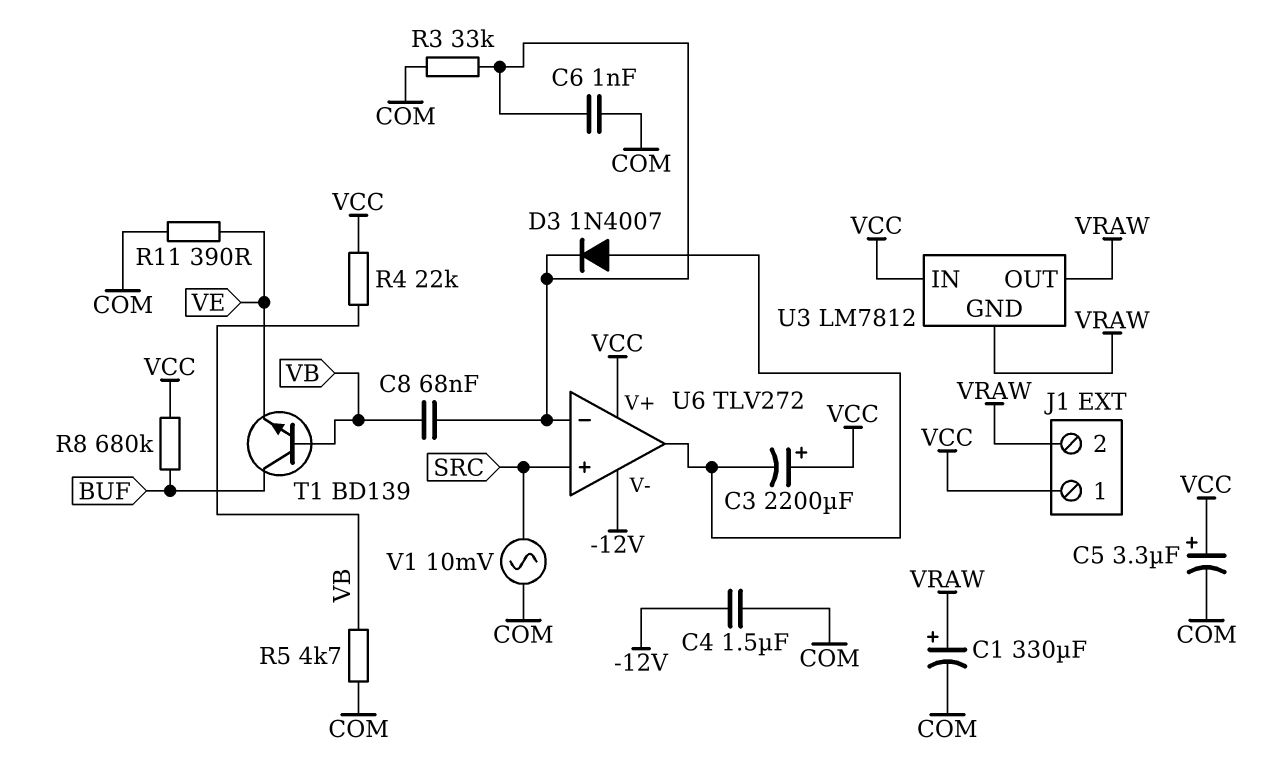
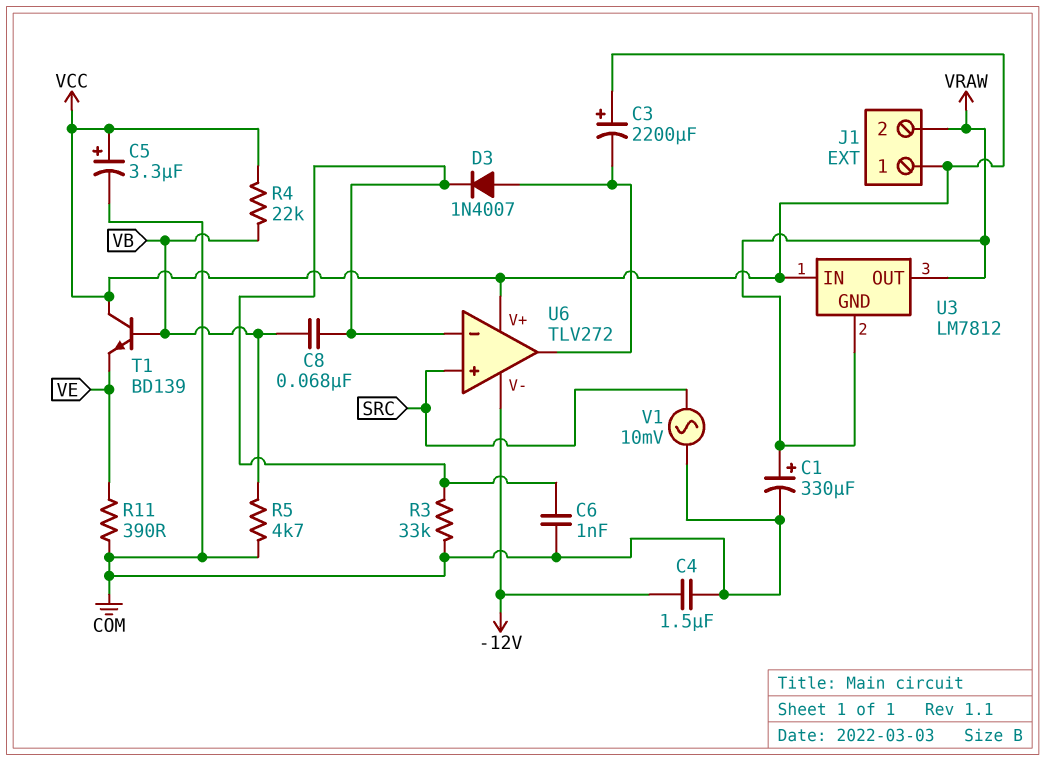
R8: 680k (BUF, VCC) -> none
T1: NPN BD139 (B VB, C BUF, E VE) -> NPN BD139 (B VB, C VCC, E VE)

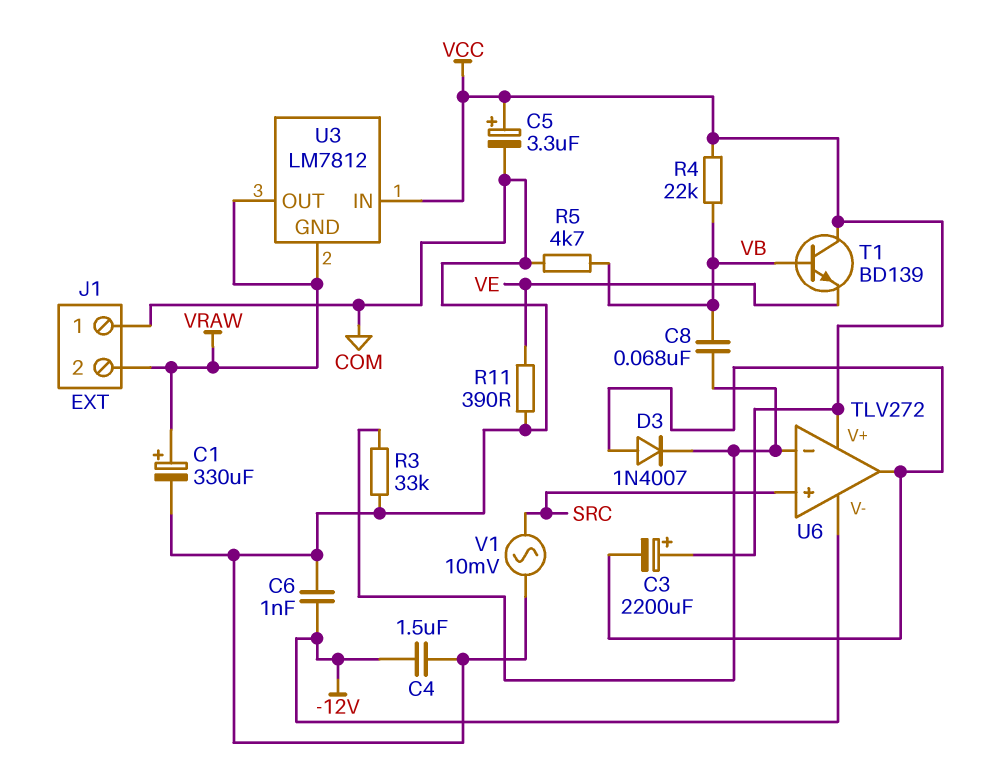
C6: 1nF (COM, U6/in-) -> 1nF (-12V, COM)
J1 pin 1: VCC -> COM

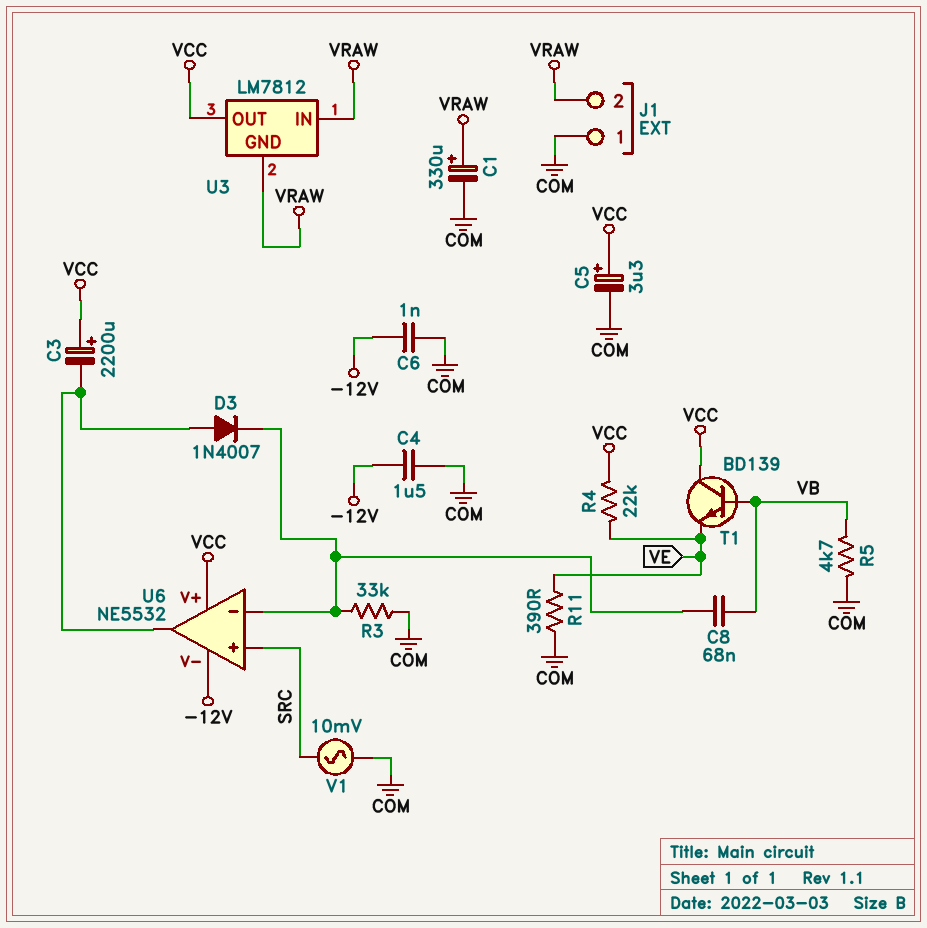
R4: 22k (VB, VCC) -> 22k (VCC, VE)
U3 pin IN: VCC -> VRAW
U3 pin OUT: VRAW -> VCC
U6: TLV272 -> NE5532

